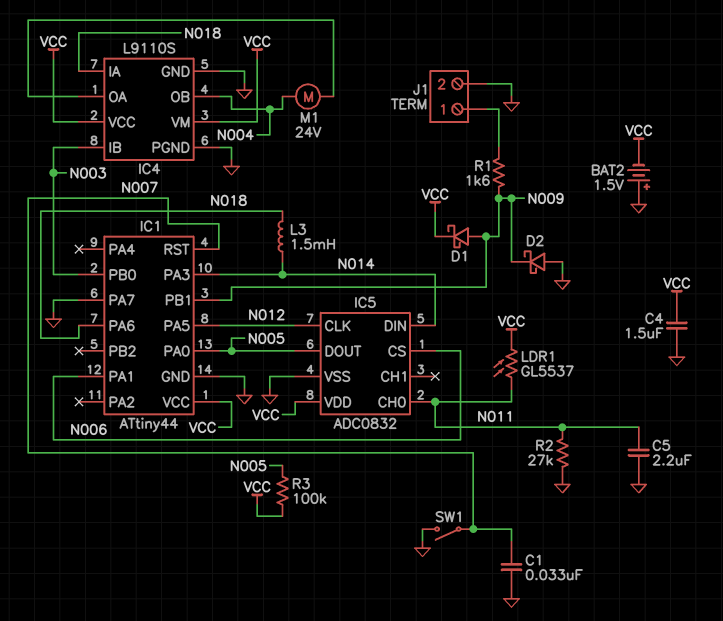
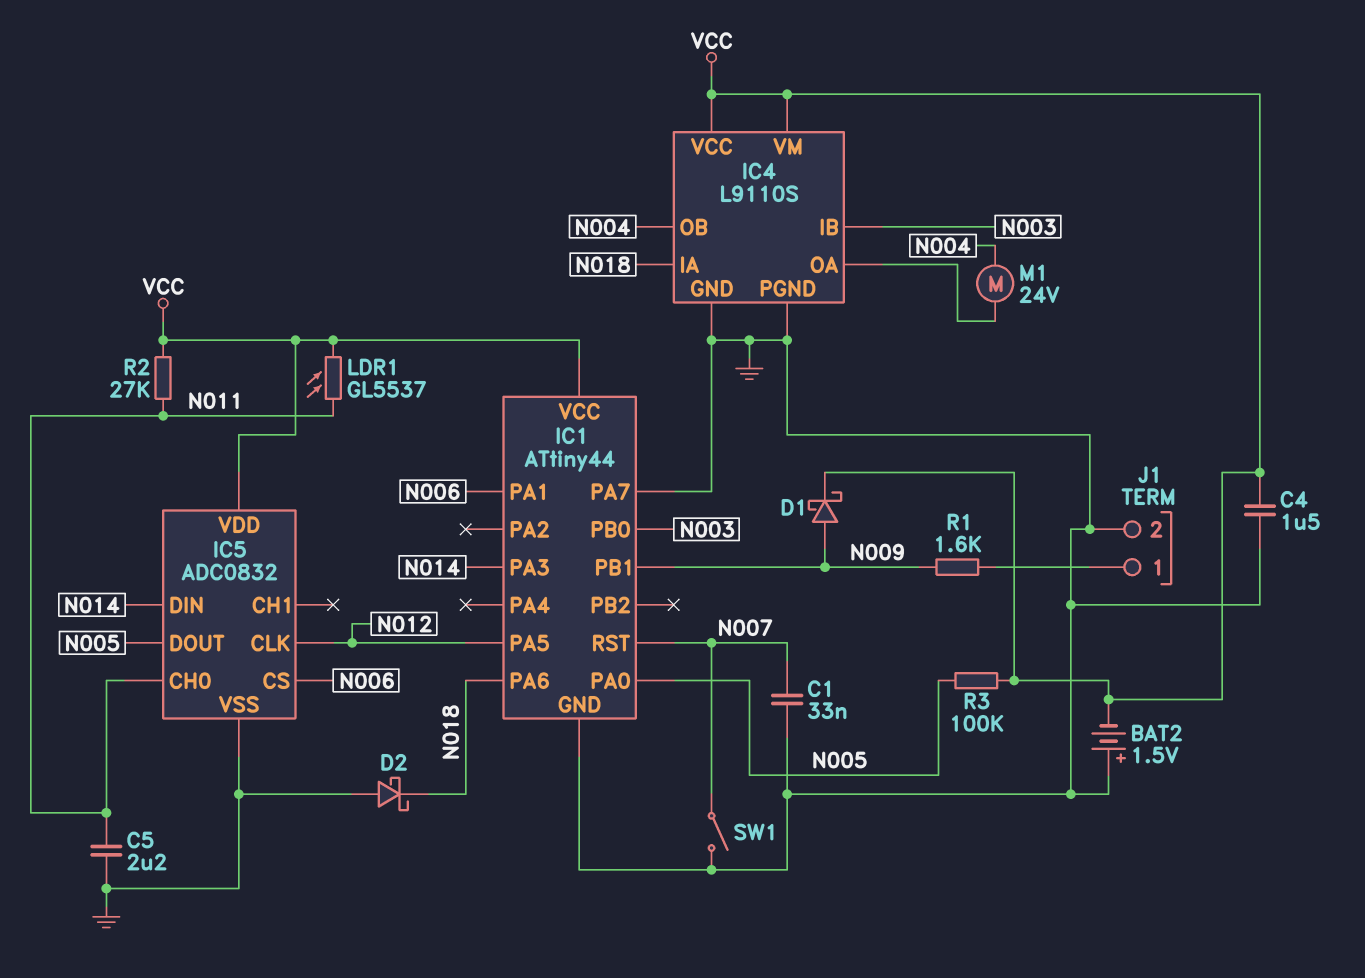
D2: schottky (A GND, K N009) -> schottky (A GND, K N018)
L3: 1.5mH (N014, N018) -> none
R2: 27k (GND, N011) -> 27k (N011, VCC)

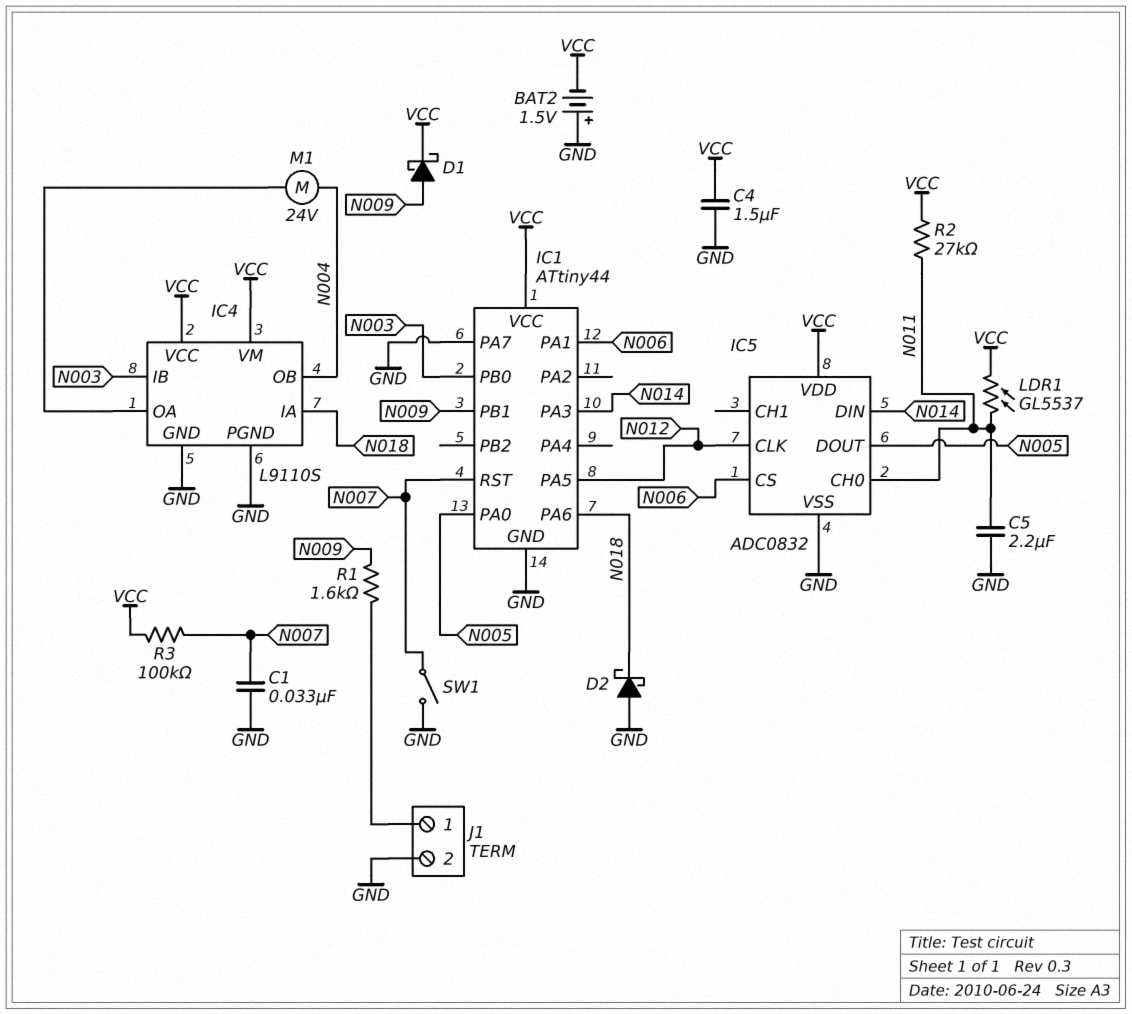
R3: 100k (N005, VCC) -> 100k (N007, VCC)

